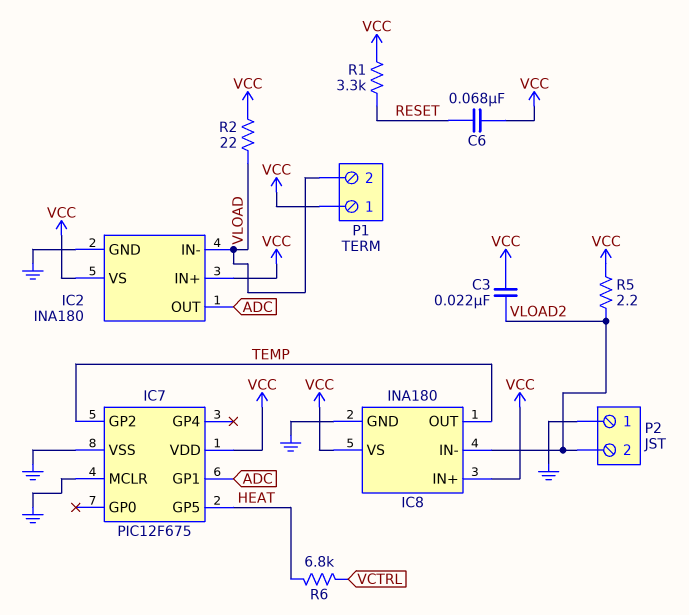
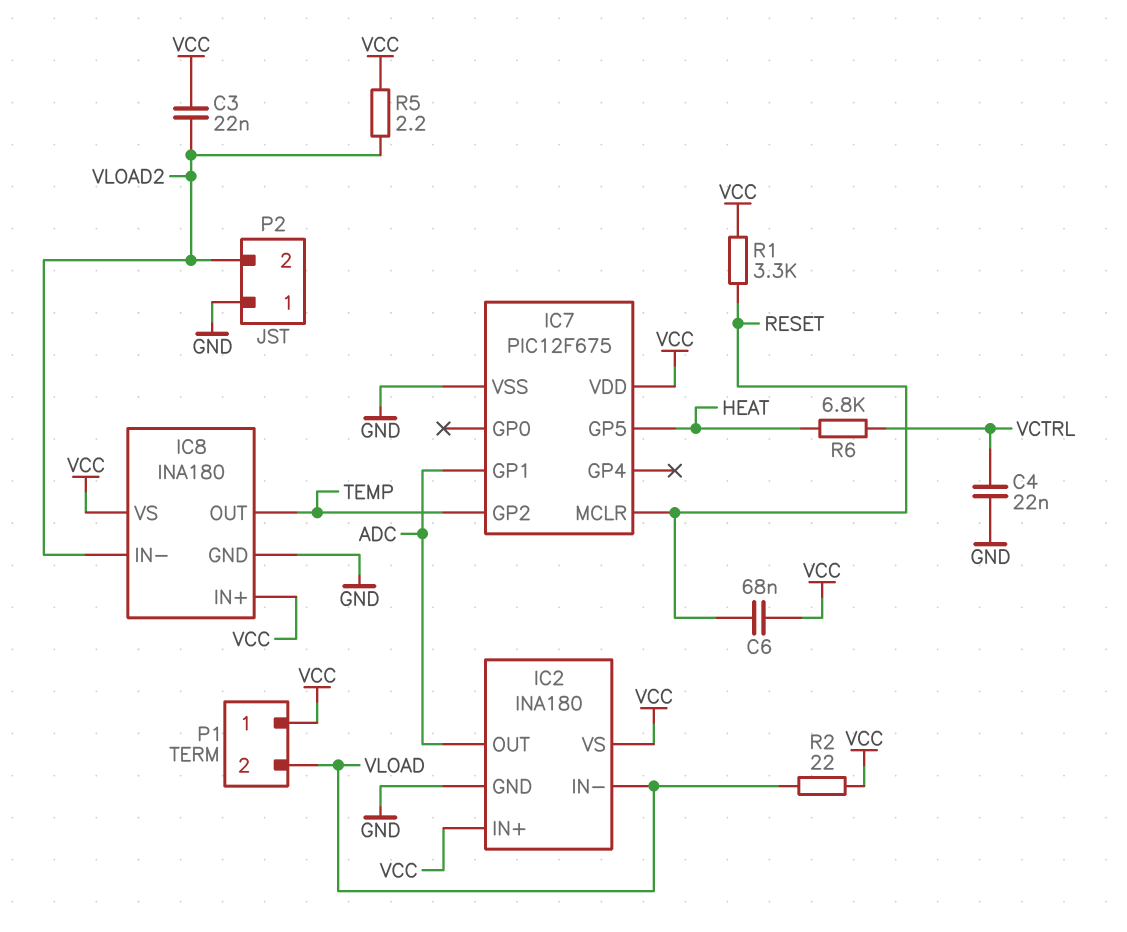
C4: none -> 22nF (GND, VCTRL)
IC7 pin MCLR: GND -> RESET

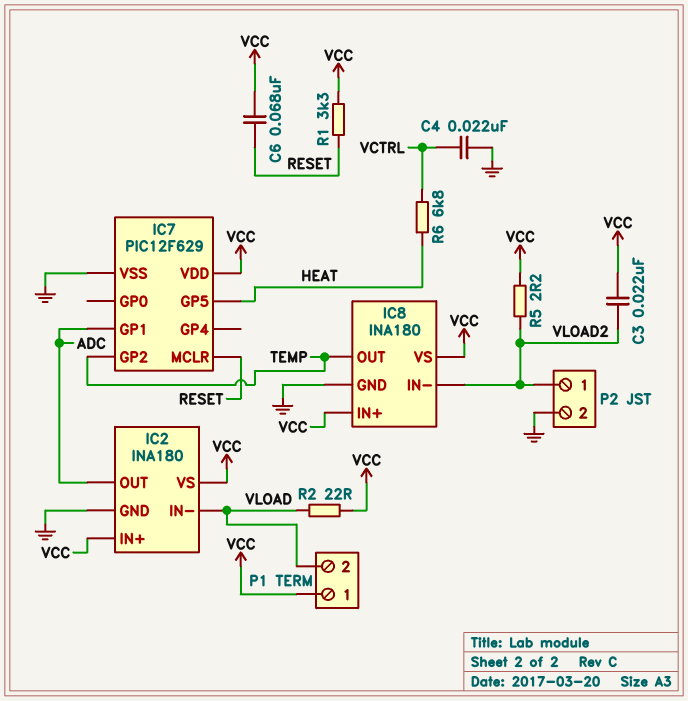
IC7: PIC12F675 -> PIC12F629
P2 pin 1: GND -> VLOAD2
P2 pin 2: VLOAD2 -> GND

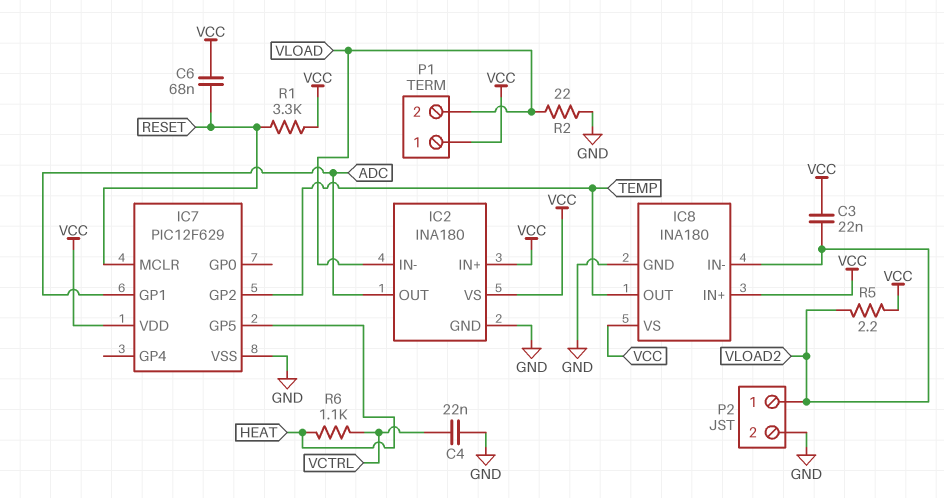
R2: 22 (VCC, VLOAD) -> 22 (GND, VLOAD)
R6: 6.8k (HEAT, VCTRL) -> 1.1k (HEAT, VCTRL)

